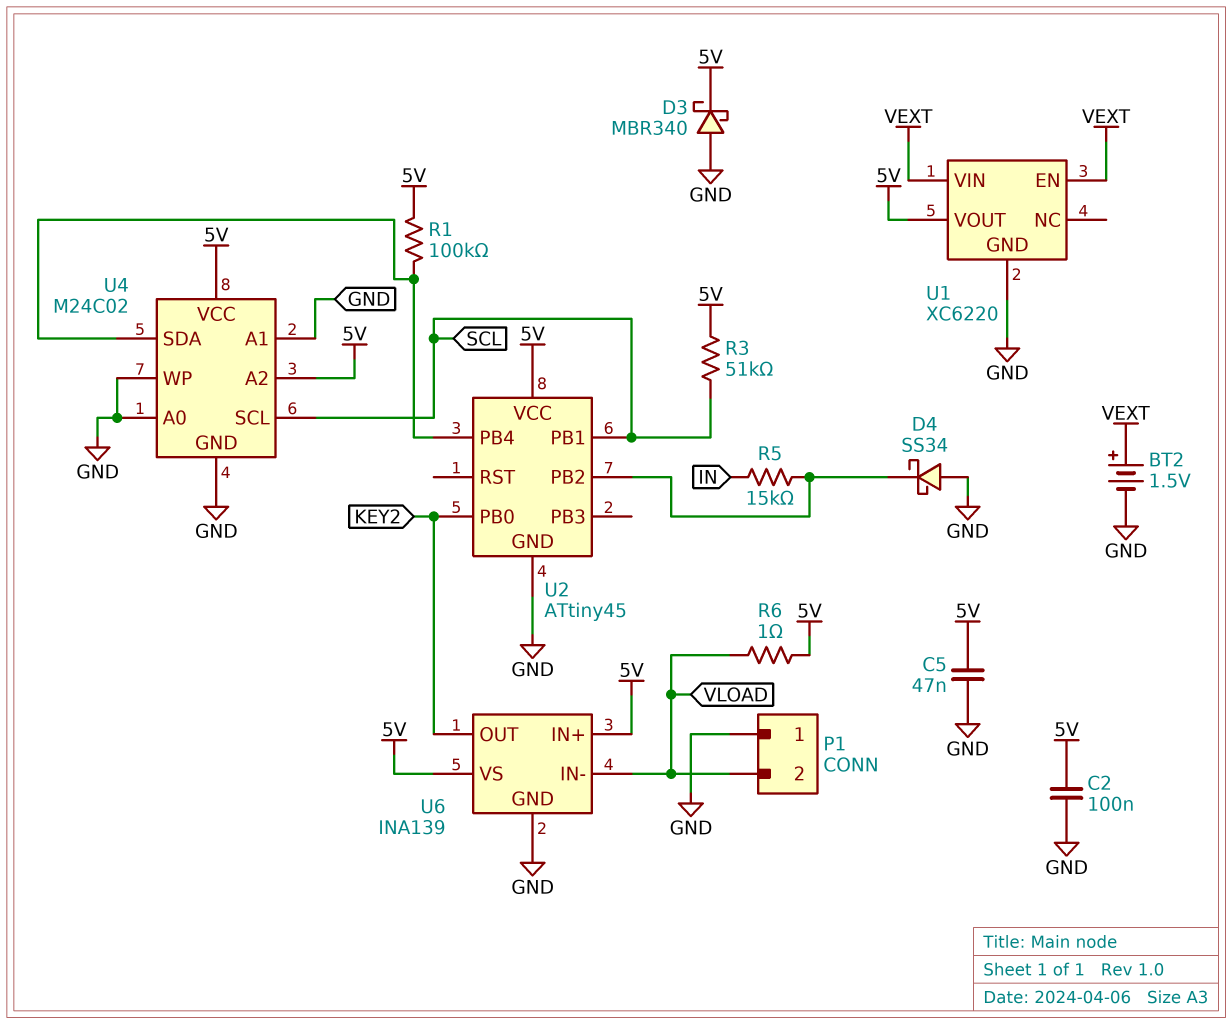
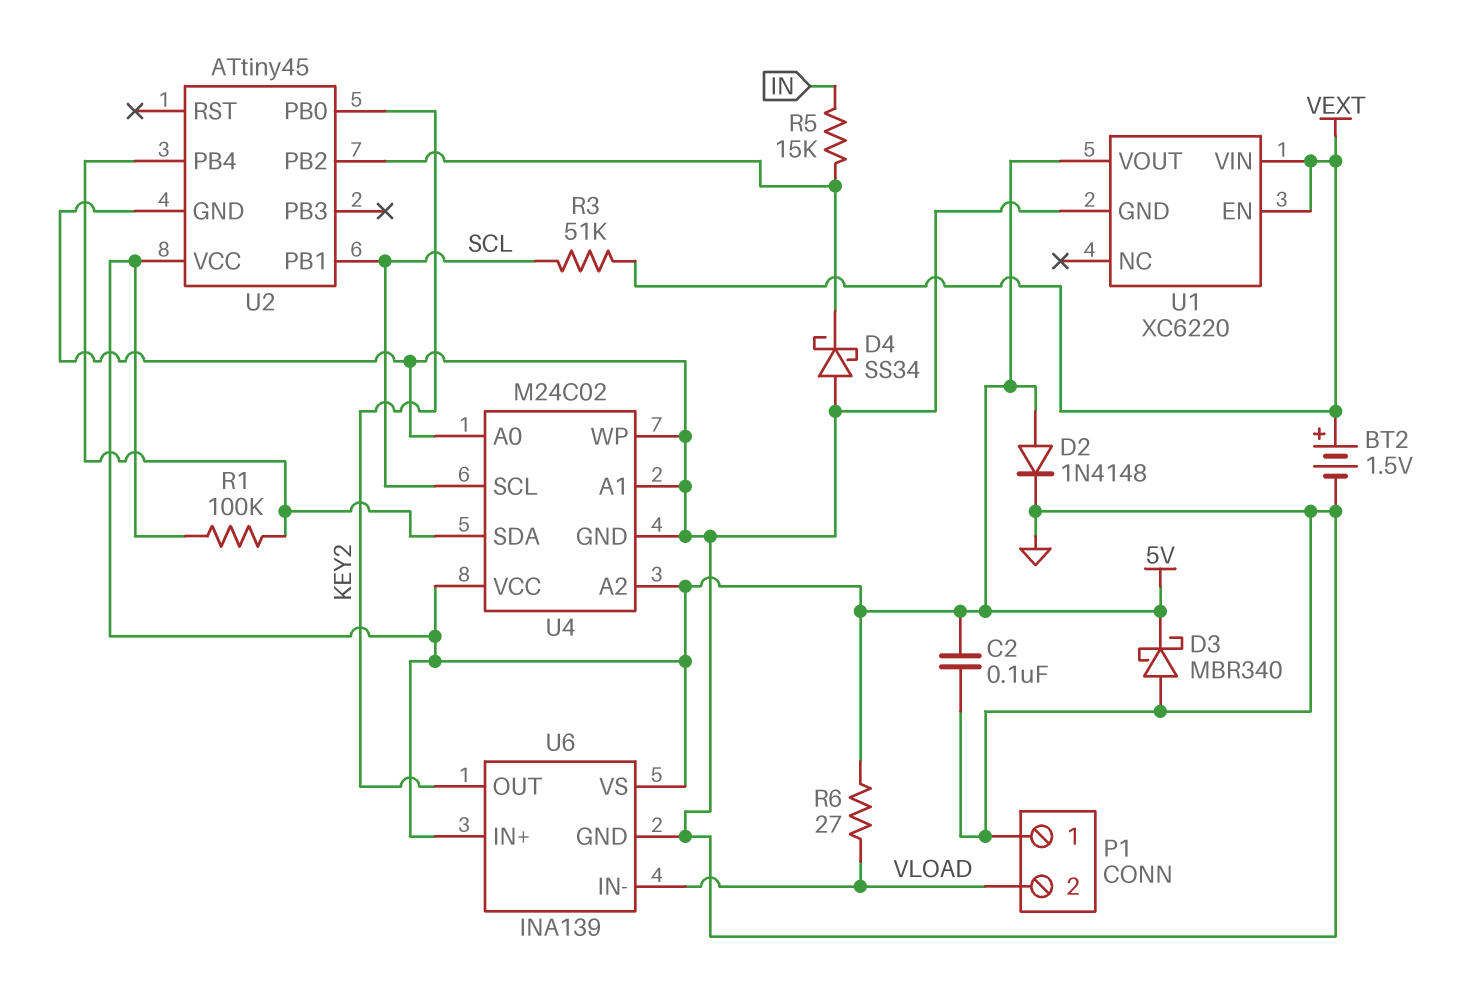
C5: 47nF (5V, GND) -> none
D2: none -> diode 1N4148 (A 5V, K GND)
R3: 51k (5V, SCL) -> 51k (SCL, VEXT)
R6: 1 (5V, VLOAD) -> 27 (5V, VLOAD)

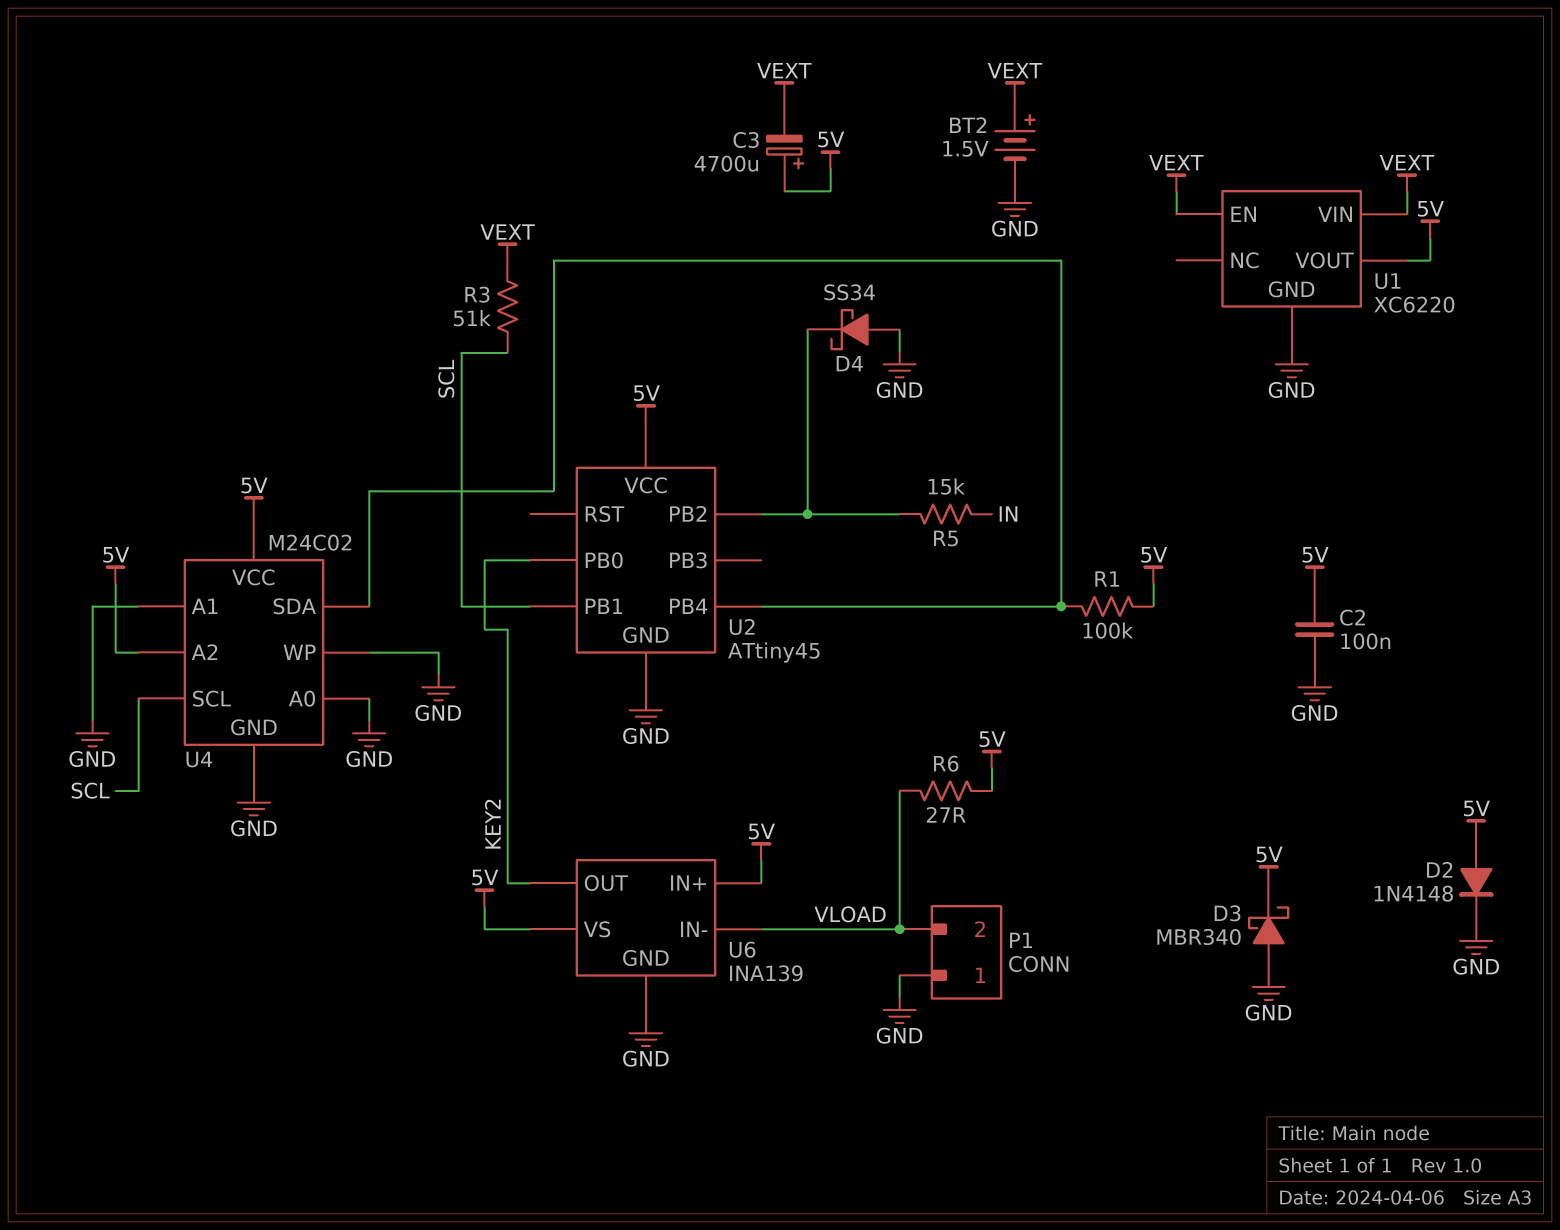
C3: none -> 4700uF (plus 5V, minus VEXT)

